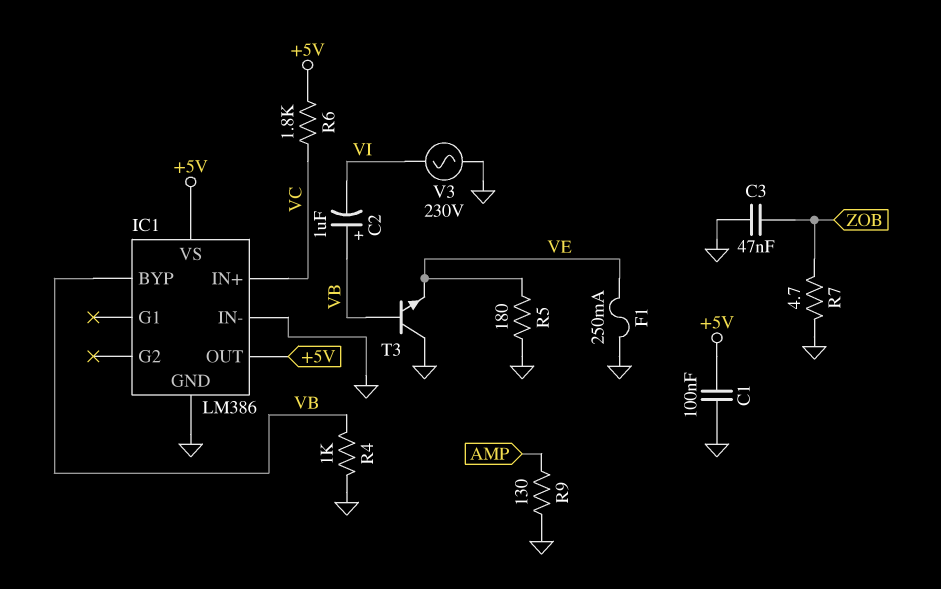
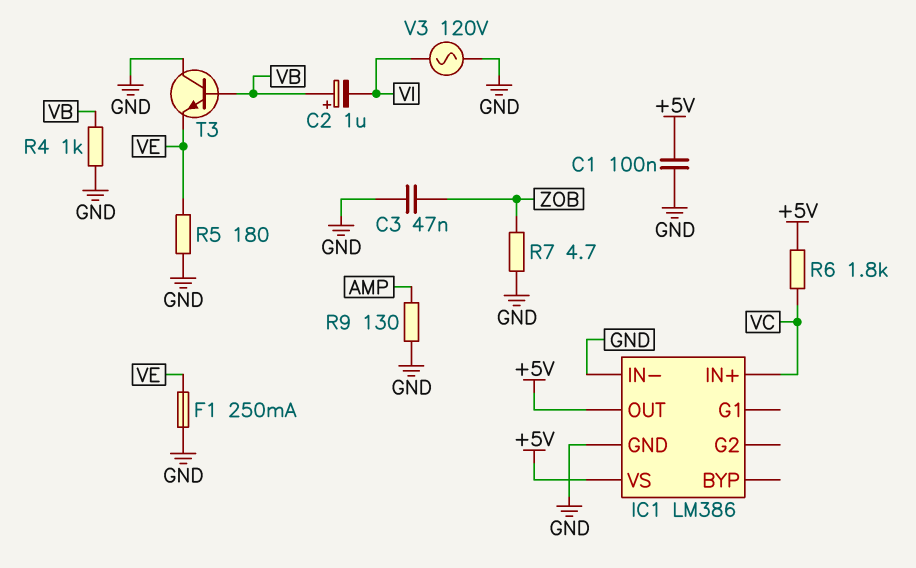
IC1 pin BYP: VB -> none
V3: AC 230V (GND, VI) -> AC 120V (GND, VI)

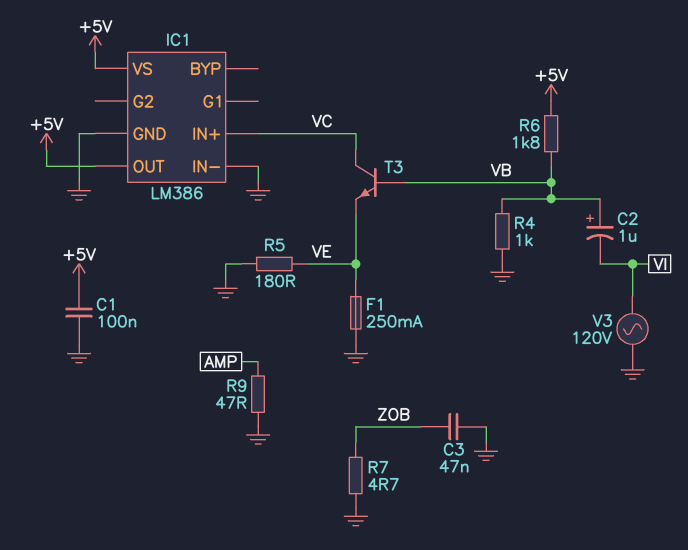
R6: 1.8k (+5V, VC) -> 1.8k (+5V, VB)
R9: 130 (AMP, GND) -> 47 (AMP, GND)
T3: NPN (B VB, C GND, E VE) -> NPN (B VB, C VC, E VE)

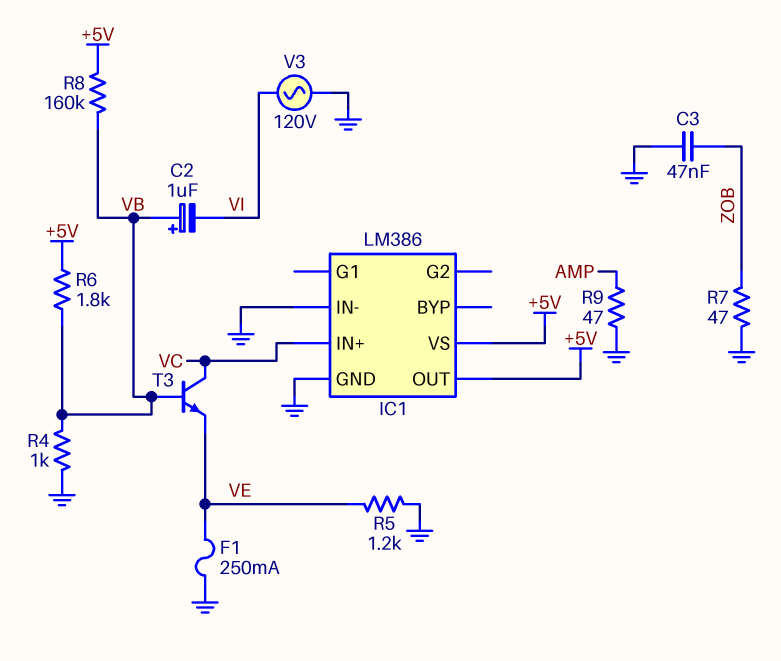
C1: 100nF (+5V, GND) -> none
R5: 180 (GND, VE) -> 1.2k (GND, VE)
R7: 4.7 (GND, ZOB) -> 47 (GND, ZOB)
R8: none -> 160k (+5V, VB)

